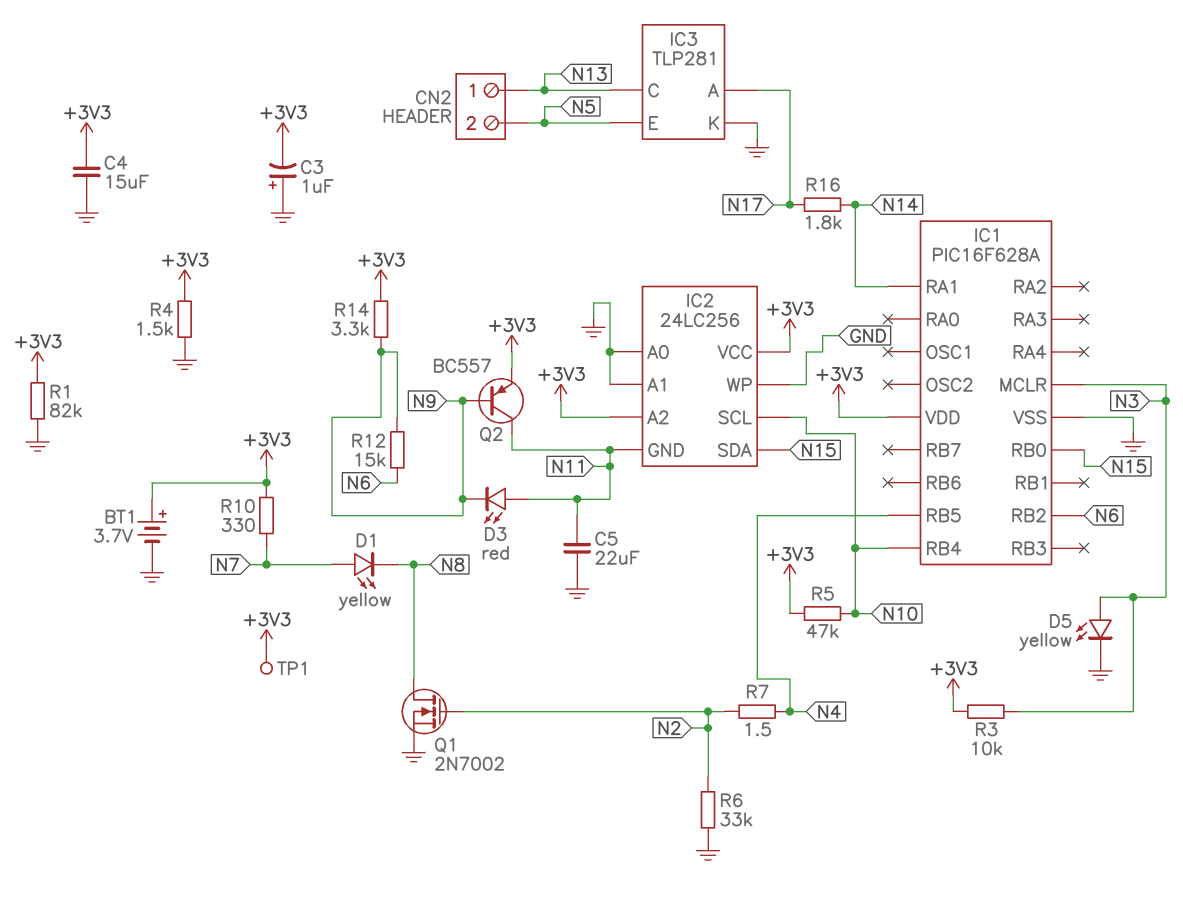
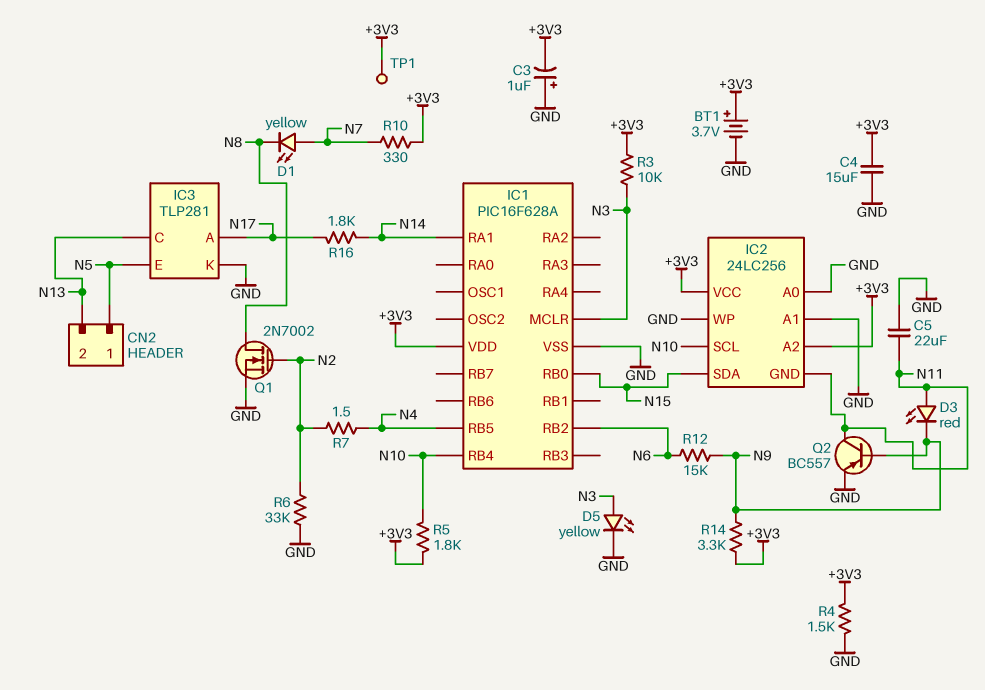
CN2 pin 1: N13 -> N5
CN2 pin 2: N5 -> N13
Q2: PNP BC557 (B N9, C N11, E +3V3) -> PNP BC557 (B N9, C N11, E GND)
R1: 82k (+3V3, GND) -> none
R5: 47k (+3V3, N10) -> 1.8k (+3V3, N10)

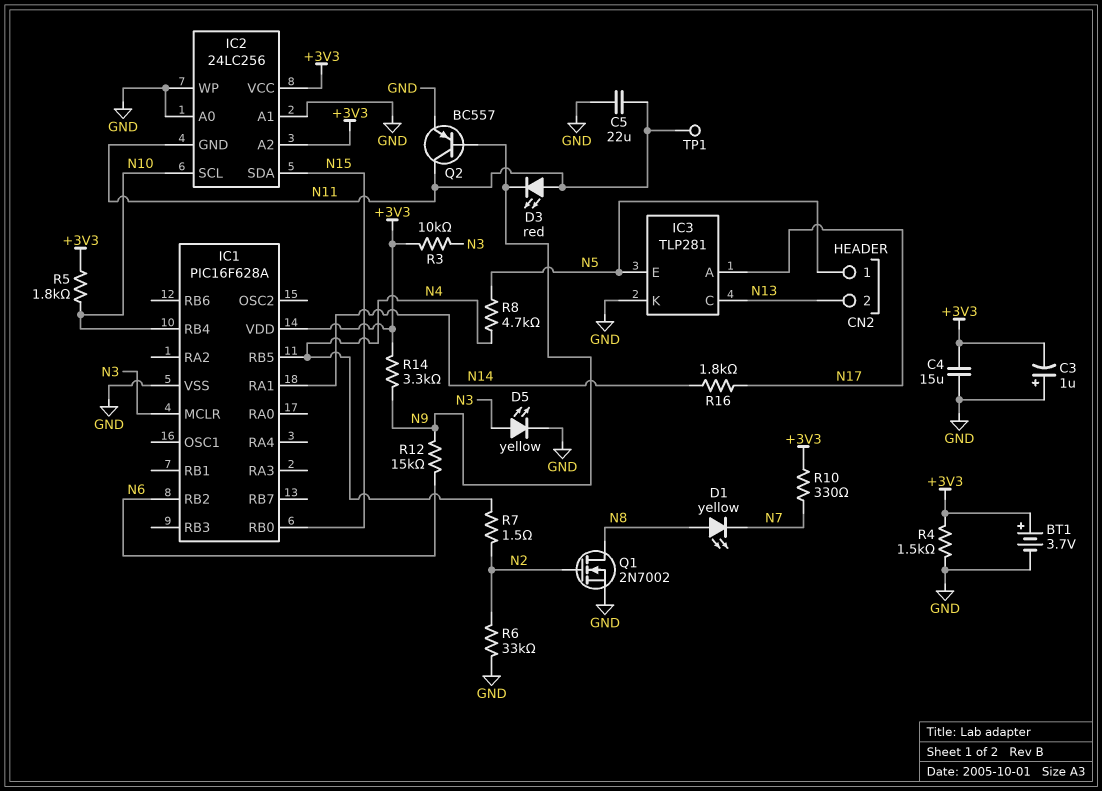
D1: LED yellow (A N7, K N8) -> LED yellow (A N8, K N7)
R8: none -> 4.7k (N4, N5)
TP1: test point (+3V3) -> test point (N11)

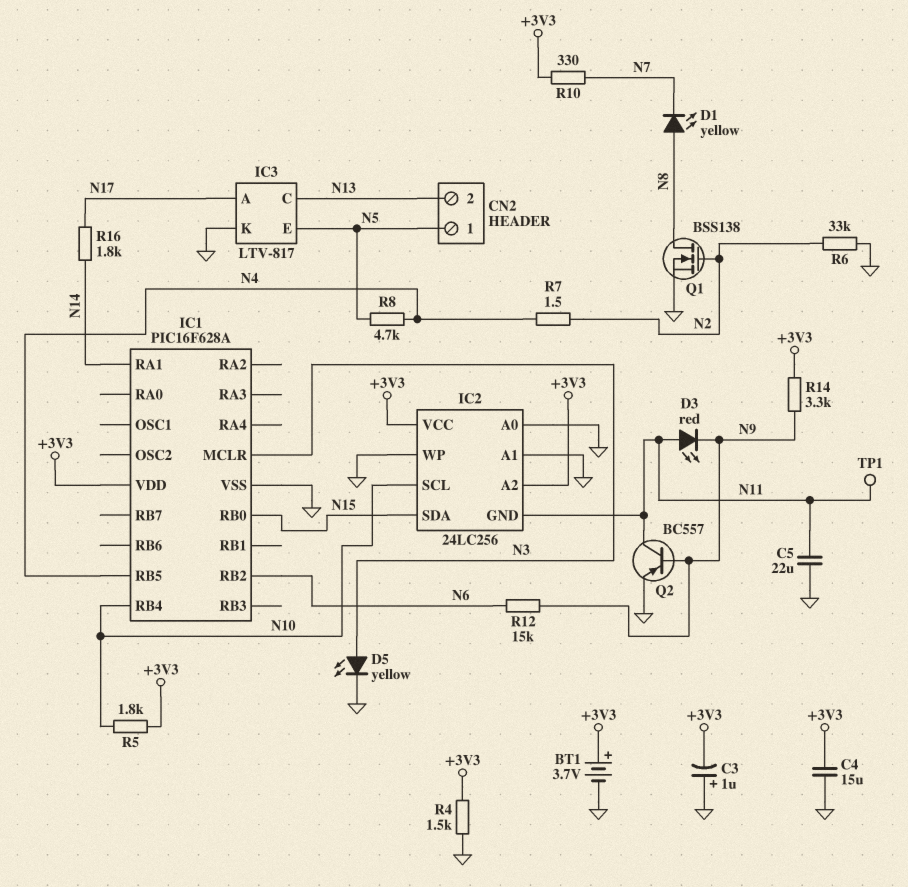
IC3: TLP281 -> LTV-817
Q1: NMOS 2N7002 (G N2, D N8, S GND) -> NMOS BSS138 (G N2, D N8, S GND)
R3: 10k (+3V3, N3) -> none

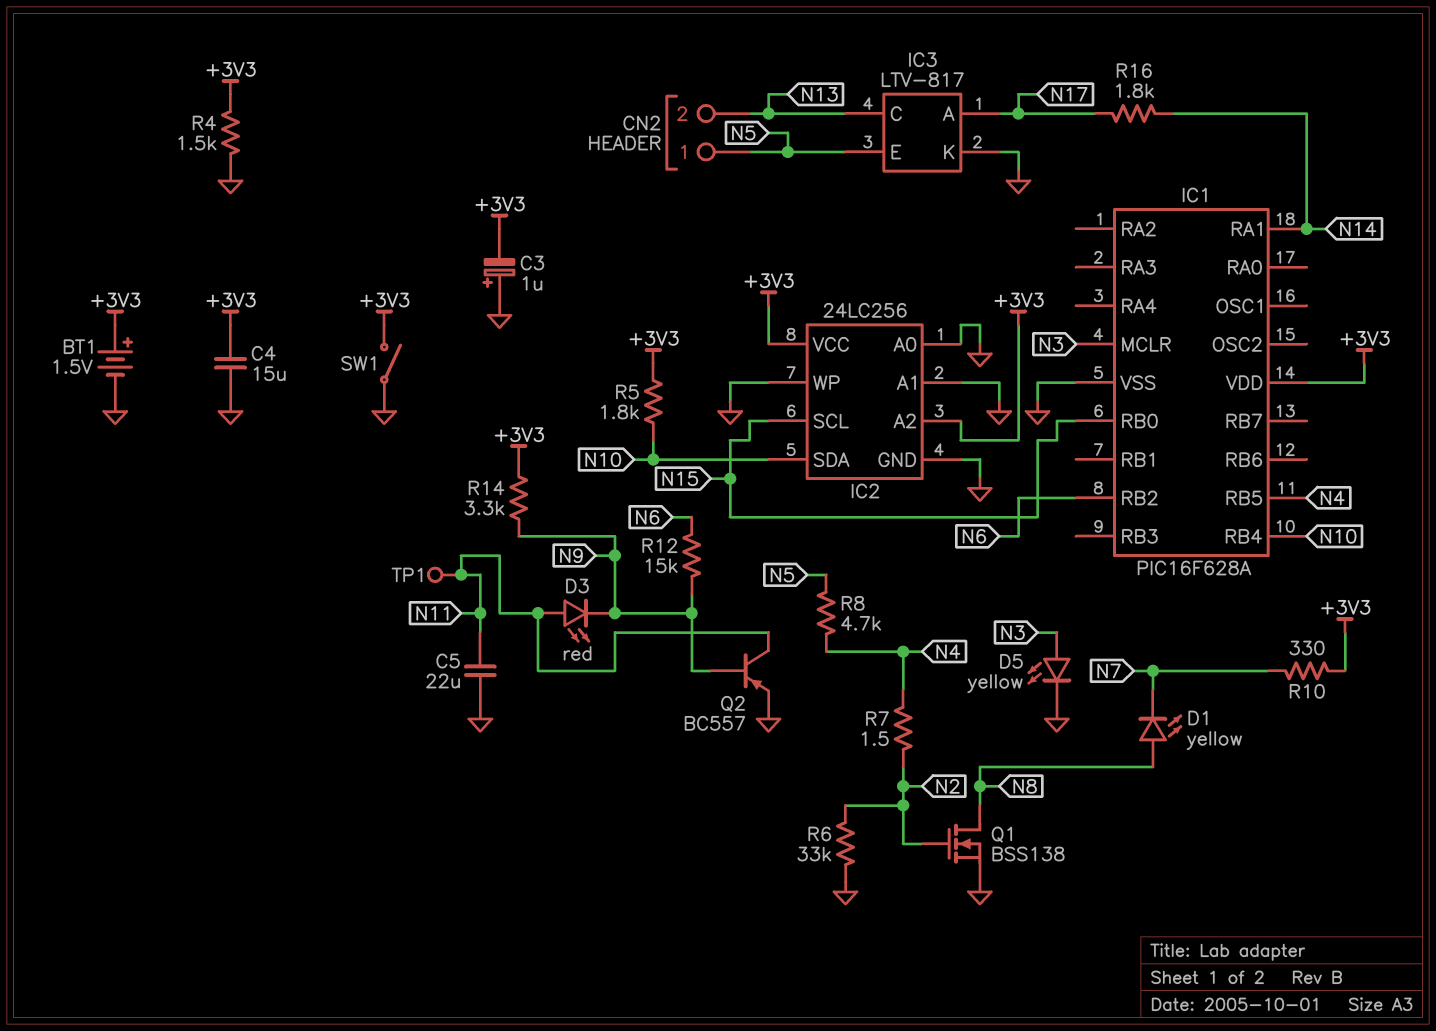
BT1: 3.7V (plus +3V3, minus GND) -> 1.5V (plus +3V3, minus GND)
IC2 pin GND: N11 -> GND
IC2 pin SCL: N10 -> N15
IC2 pin SDA: N15 -> N10
SW1: none -> switch (+3V3, GND)

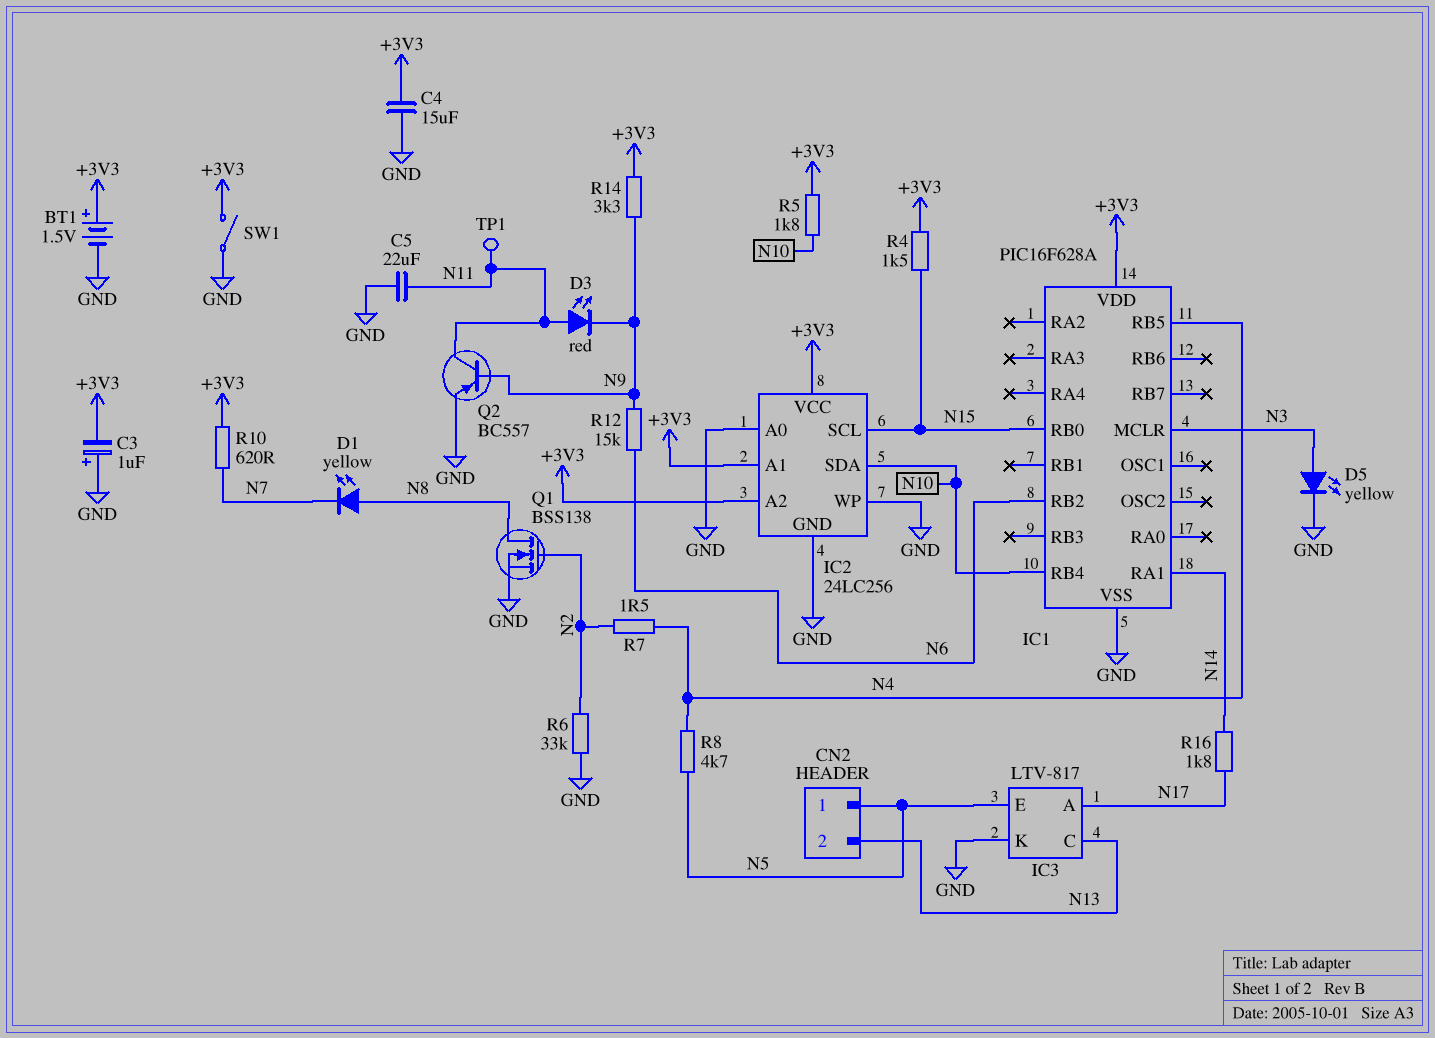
IC2 pin A1: GND -> +3V3
R4: 1.5k (+3V3, GND) -> 1.5k (+3V3, N15)
R10: 330 (+3V3, N7) -> 620 (+3V3, N7)

